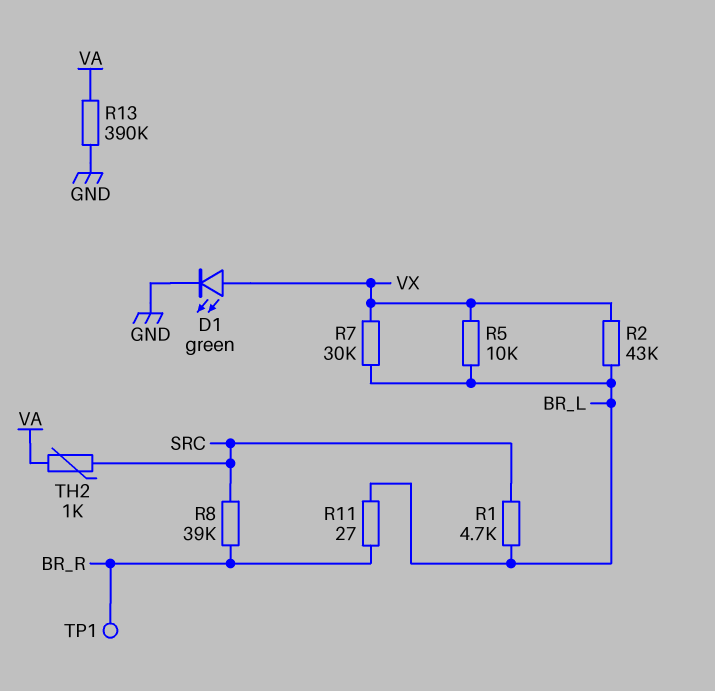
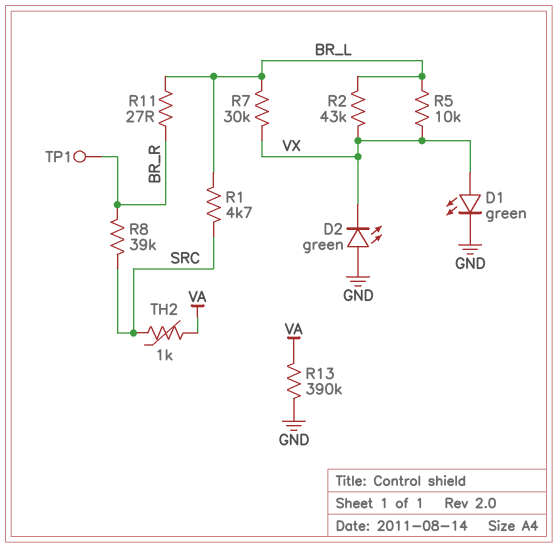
D2: none -> LED green (A GND, K VX)

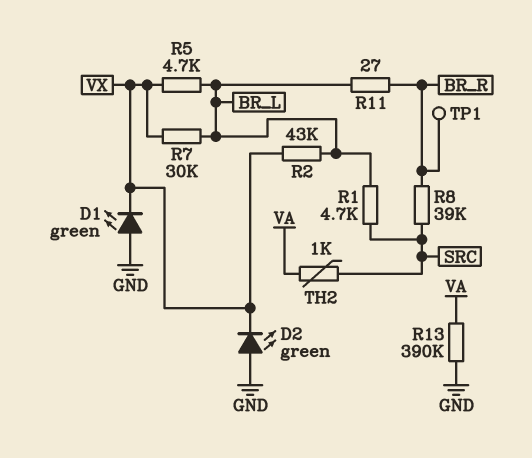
D1: LED green (A VX, K GND) -> LED green (A GND, K VX)
R5: 10k (BR_L, VX) -> 4.7k (BR_L, VX)

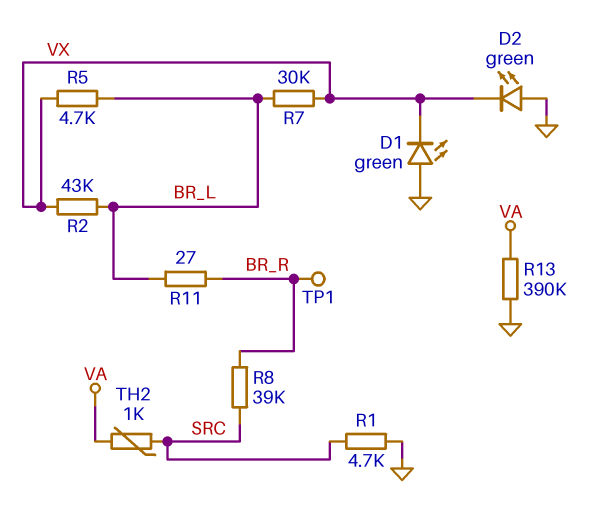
R1: 4.7k (BR_L, SRC) -> 4.7k (GND, SRC)

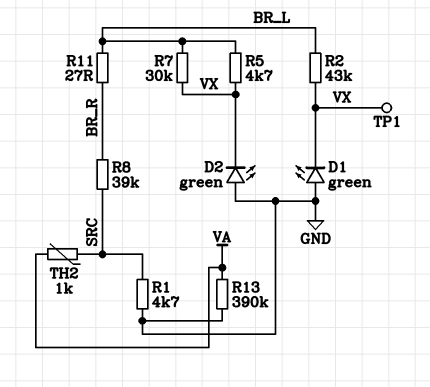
TP1: test point (BR_R) -> test point (VX)

